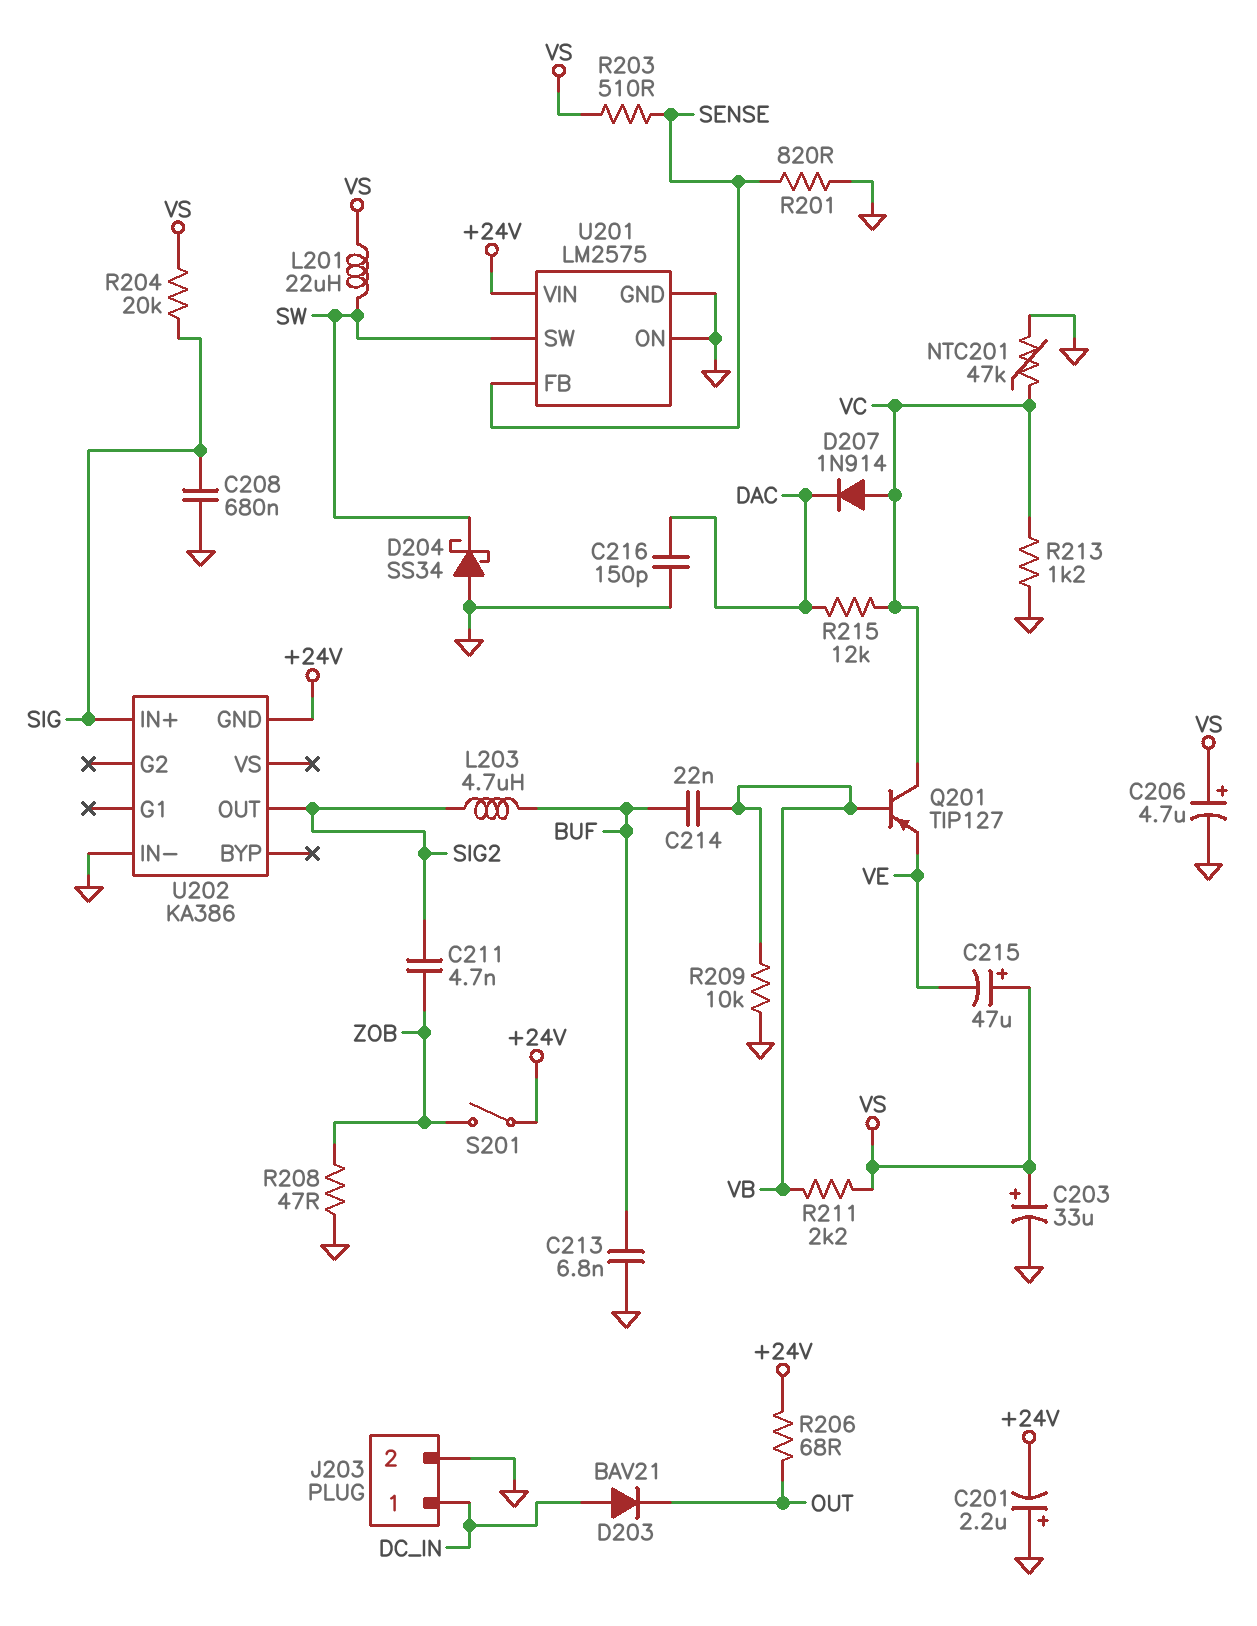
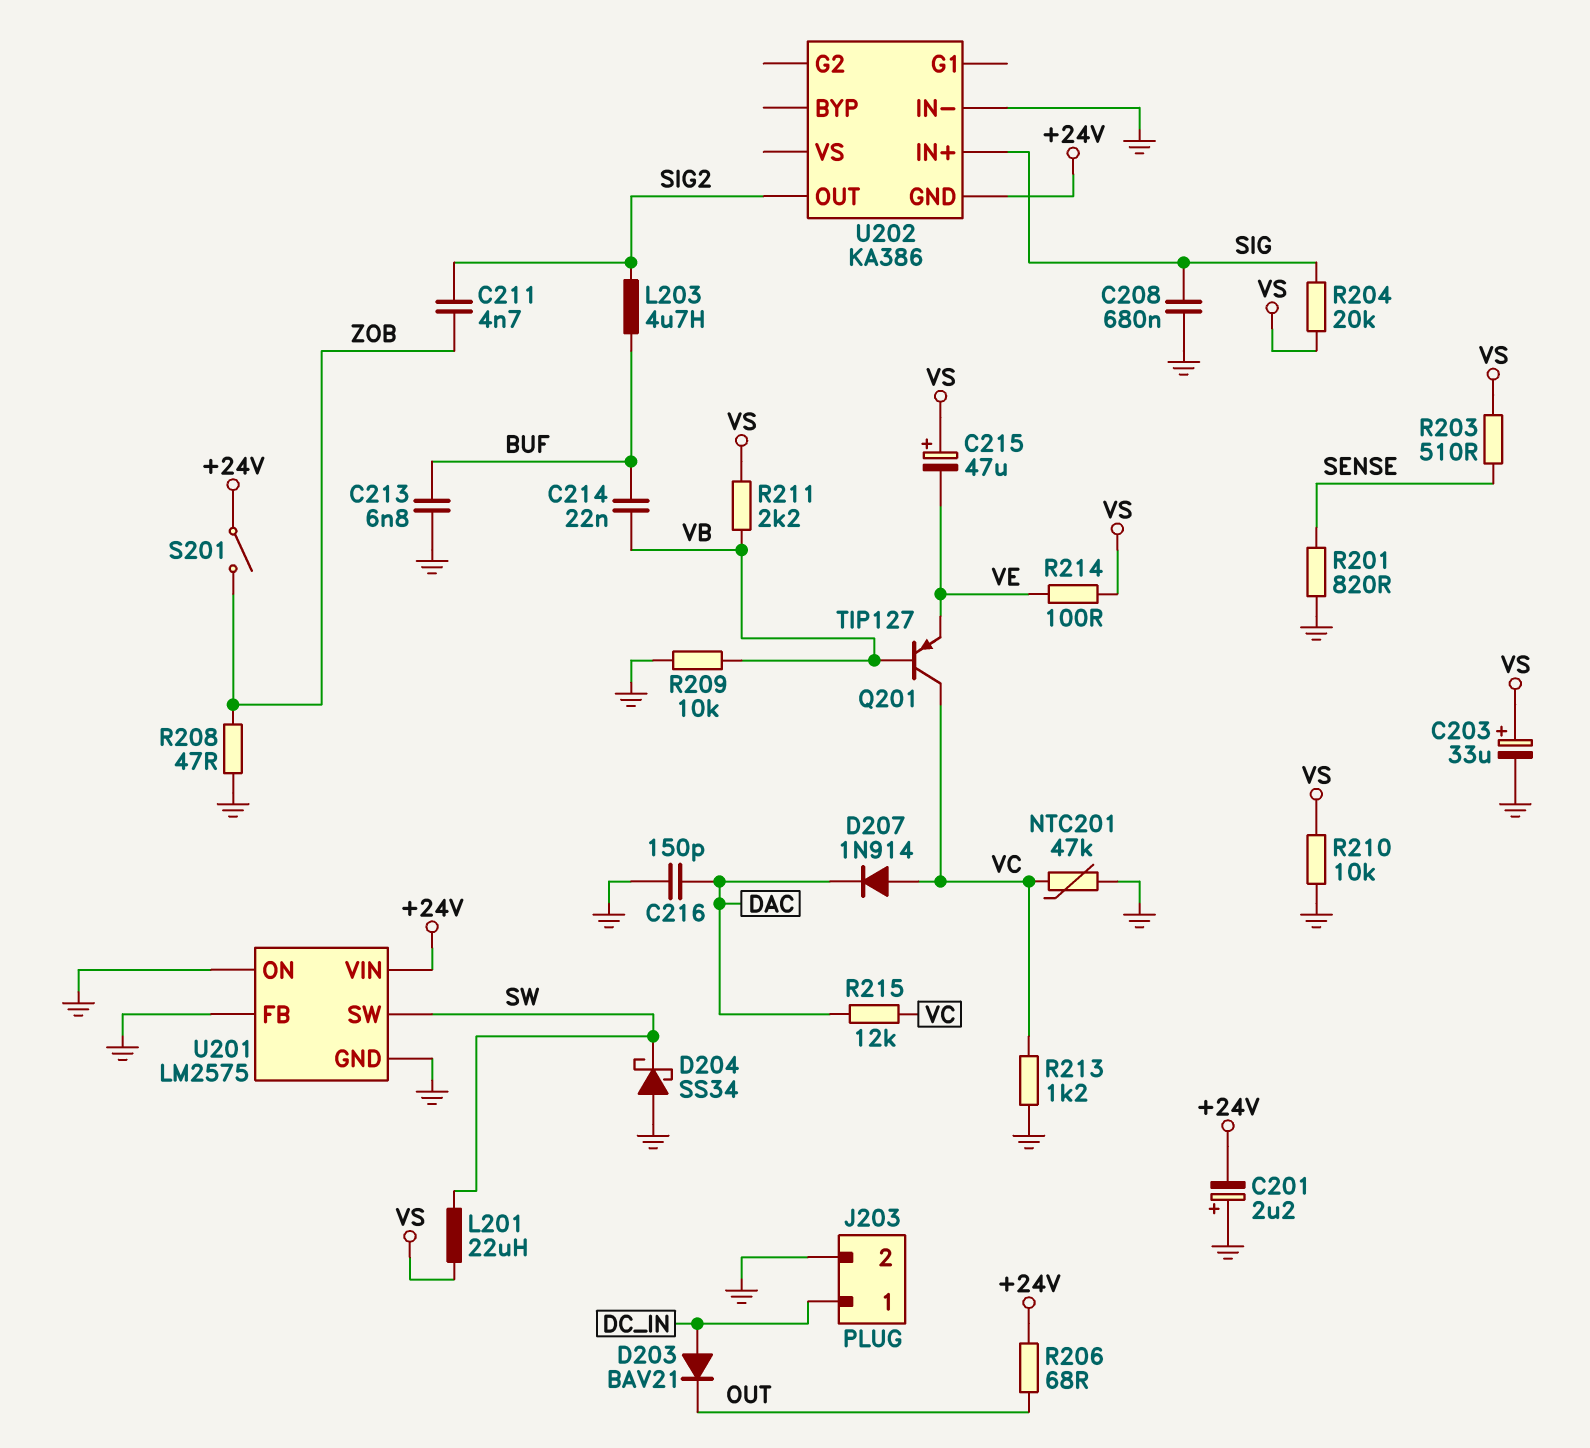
C206: 4.7uF (plus VS, minus GND) -> none
R210: none -> 10k (GND, VS)
R214: none -> 100 (VE, VS)
U201 pin FB: SENSE -> GND

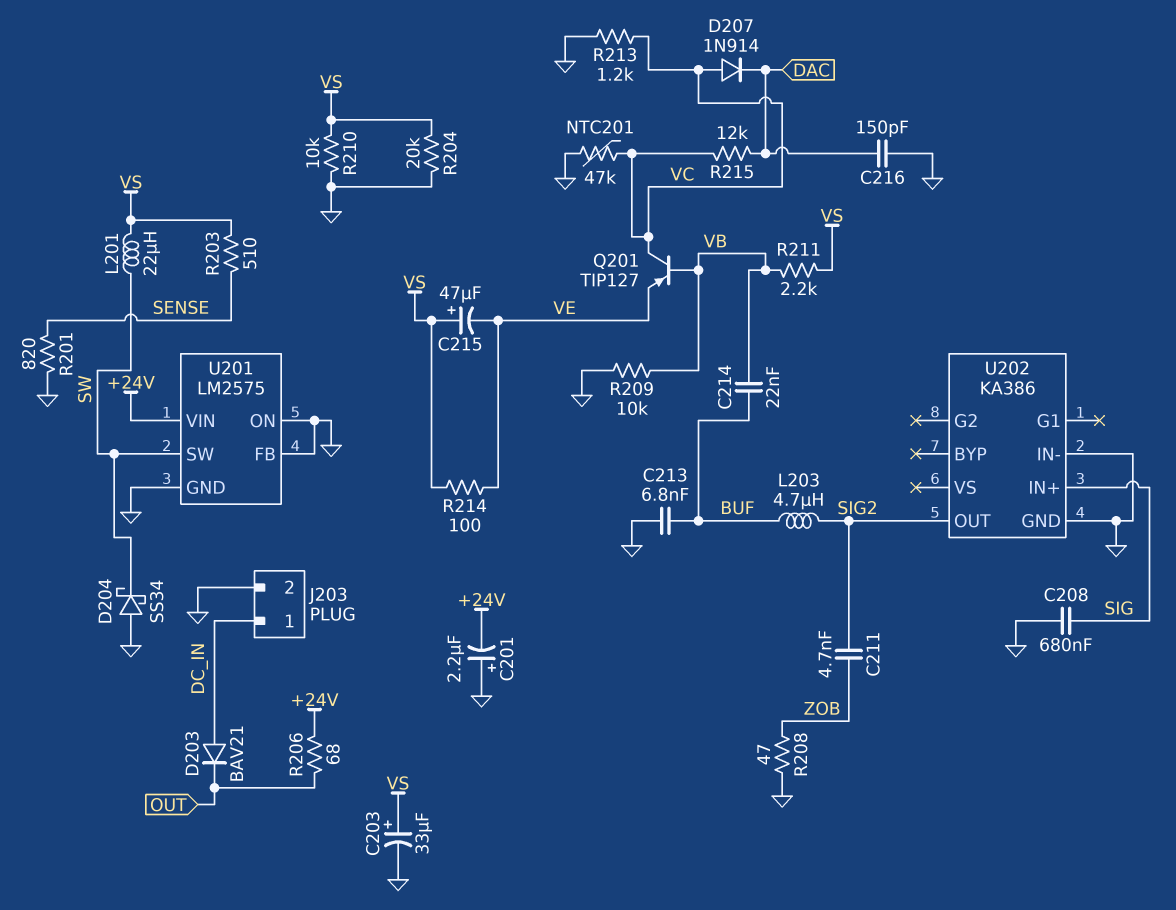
R204: 20k (SIG, VS) -> 20k (GND, VS)
S201: switch (+24V, ZOB) -> none
U202 pin GND: +24V -> GND

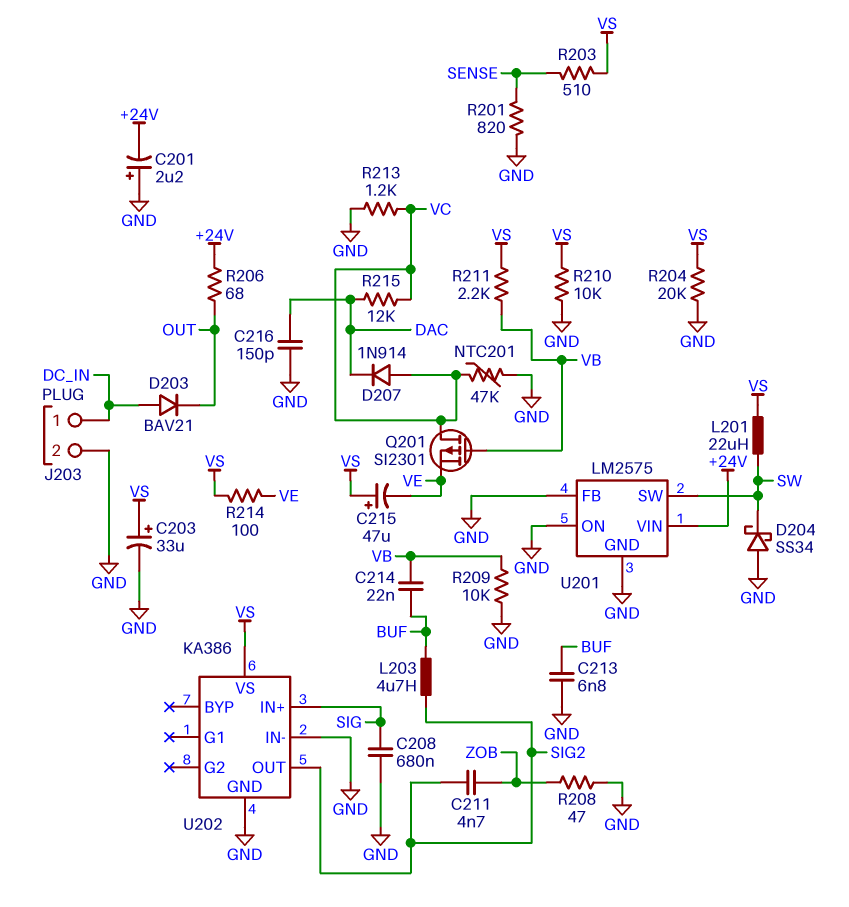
Q201: PNP TIP127 (B VB, C VC, E VE) -> PMOS SI2301 (G VB, D VC, S VE)
U202 pin VS: none -> VS

